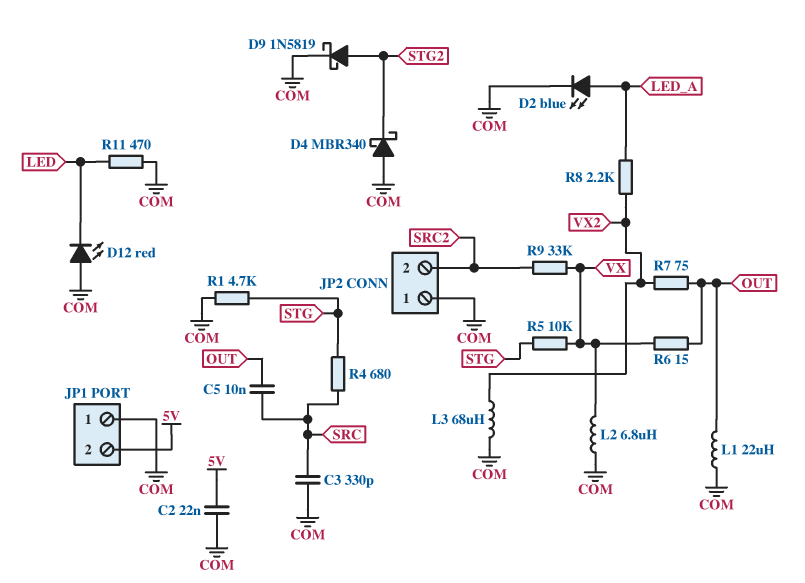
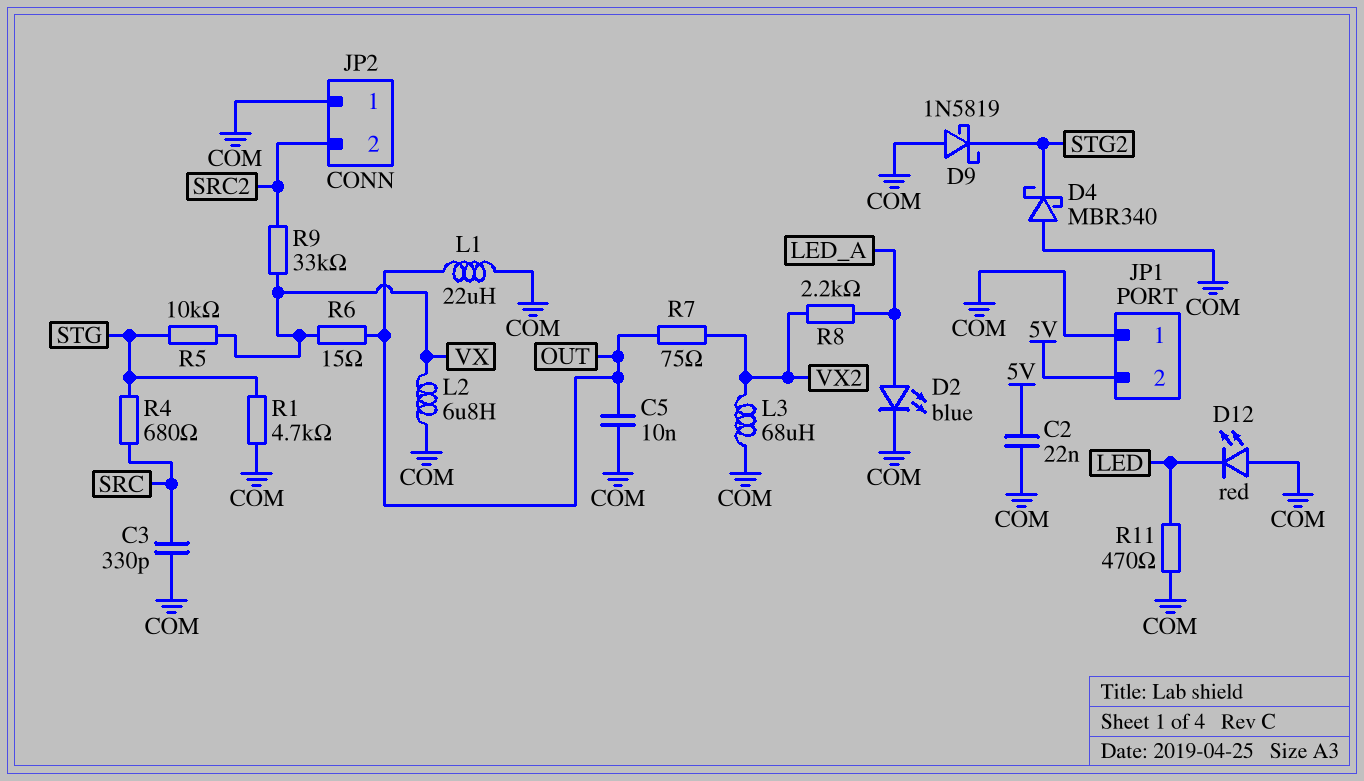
C5: 10nF (OUT, SRC) -> 10nF (COM, OUT)
D9: schottky 1N5819 (A STG2, K COM) -> schottky 1N5819 (A COM, K STG2)

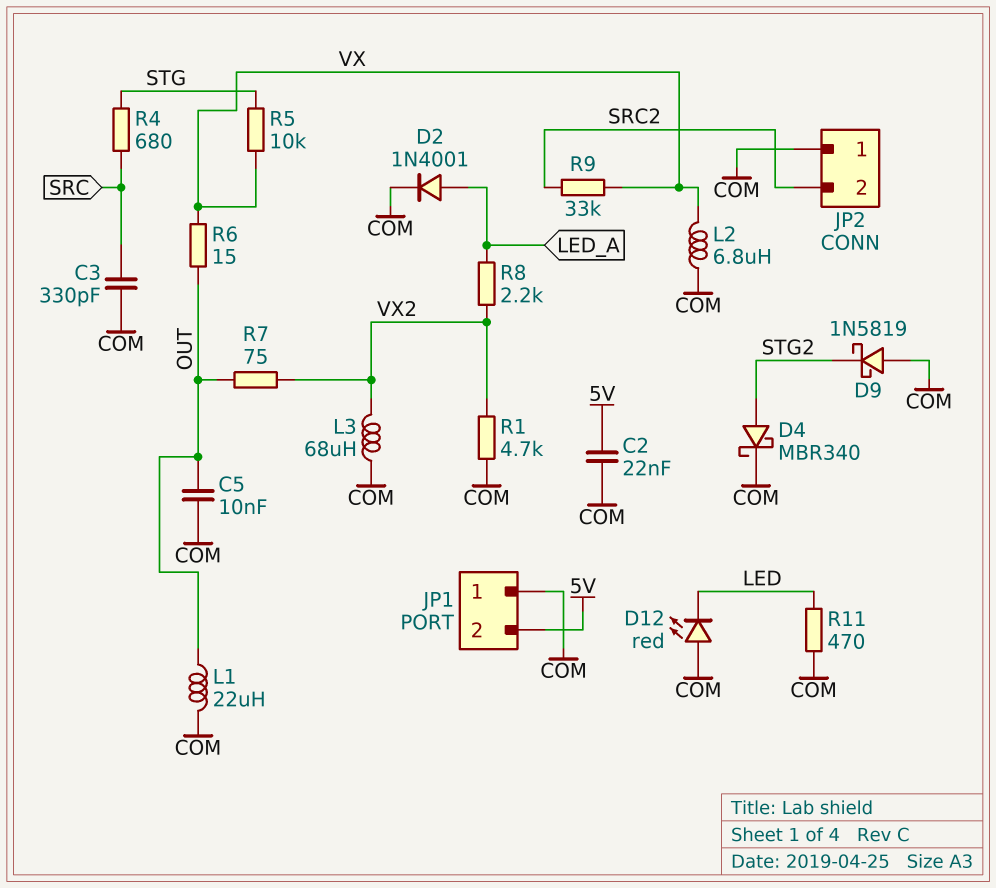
D2: LED blue (A LED_A, K COM) -> diode 1N4001 (A LED_A, K COM)
D4: schottky MBR340 (A COM, K STG2) -> schottky MBR340 (A STG2, K COM)
R1: 4.7k (COM, STG) -> 4.7k (COM, VX2)

